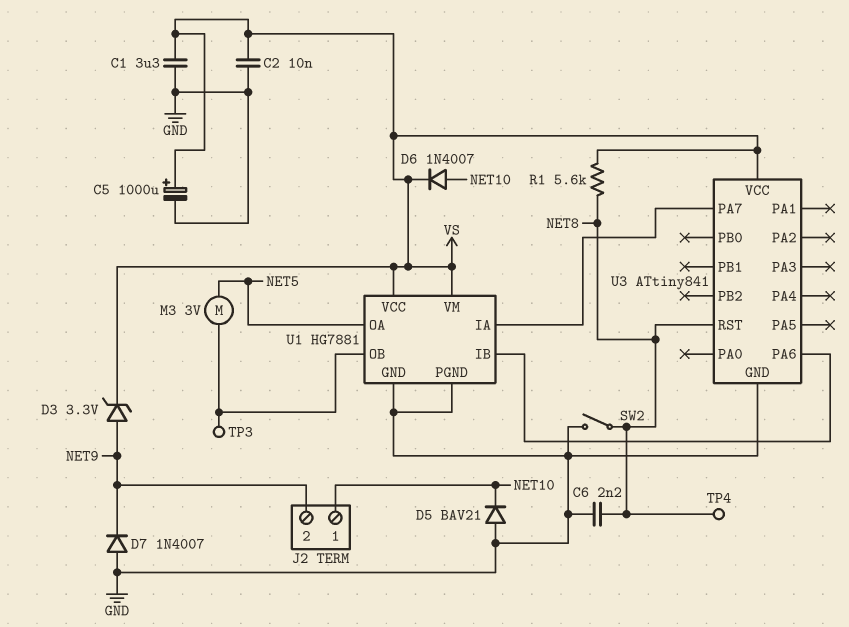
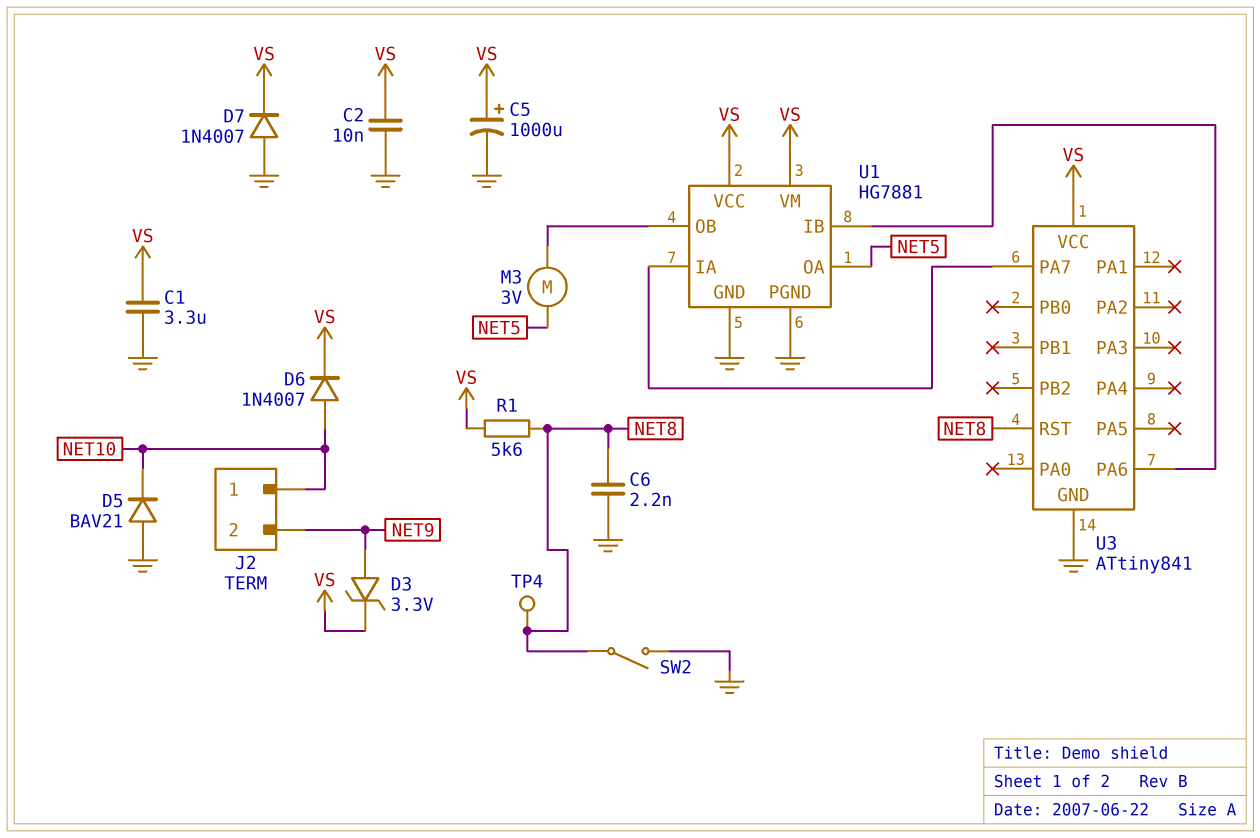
D7: diode 1N4007 (A GND, K NET9) -> diode 1N4007 (A GND, K VS)
TP3: test point (U1/OB) -> none

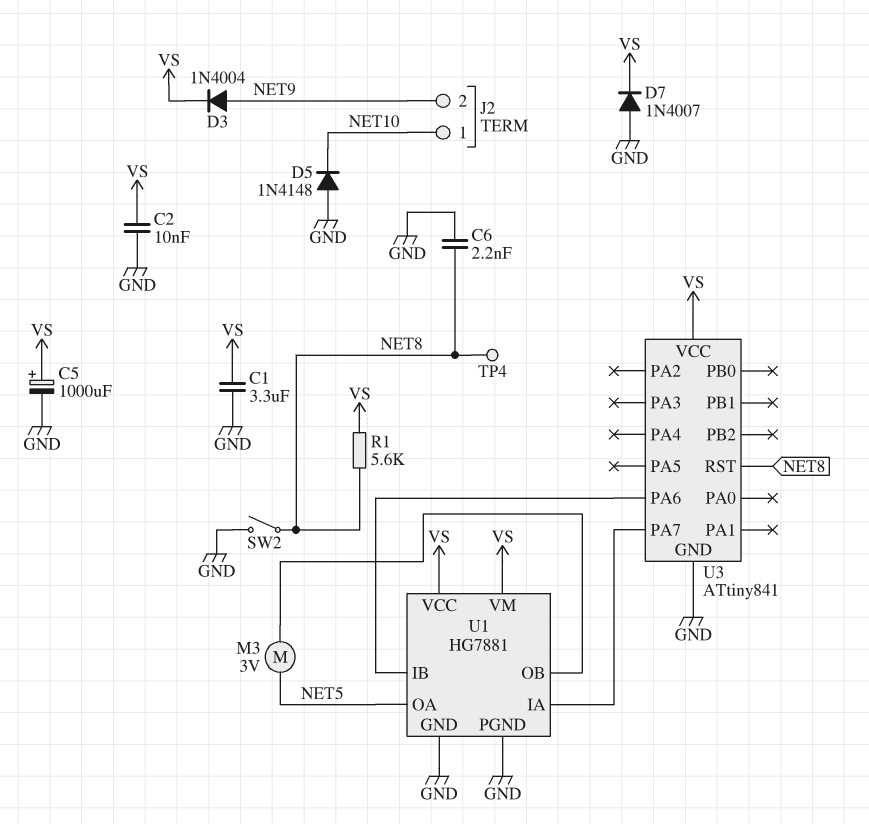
D3: zener 3.3V (A NET9, K VS) -> diode 1N4004 (A NET9, K VS)
D5: diode BAV21 (A GND, K NET10) -> diode 1N4148 (A GND, K NET10)
D6: diode 1N4007 (A NET10, K VS) -> none

